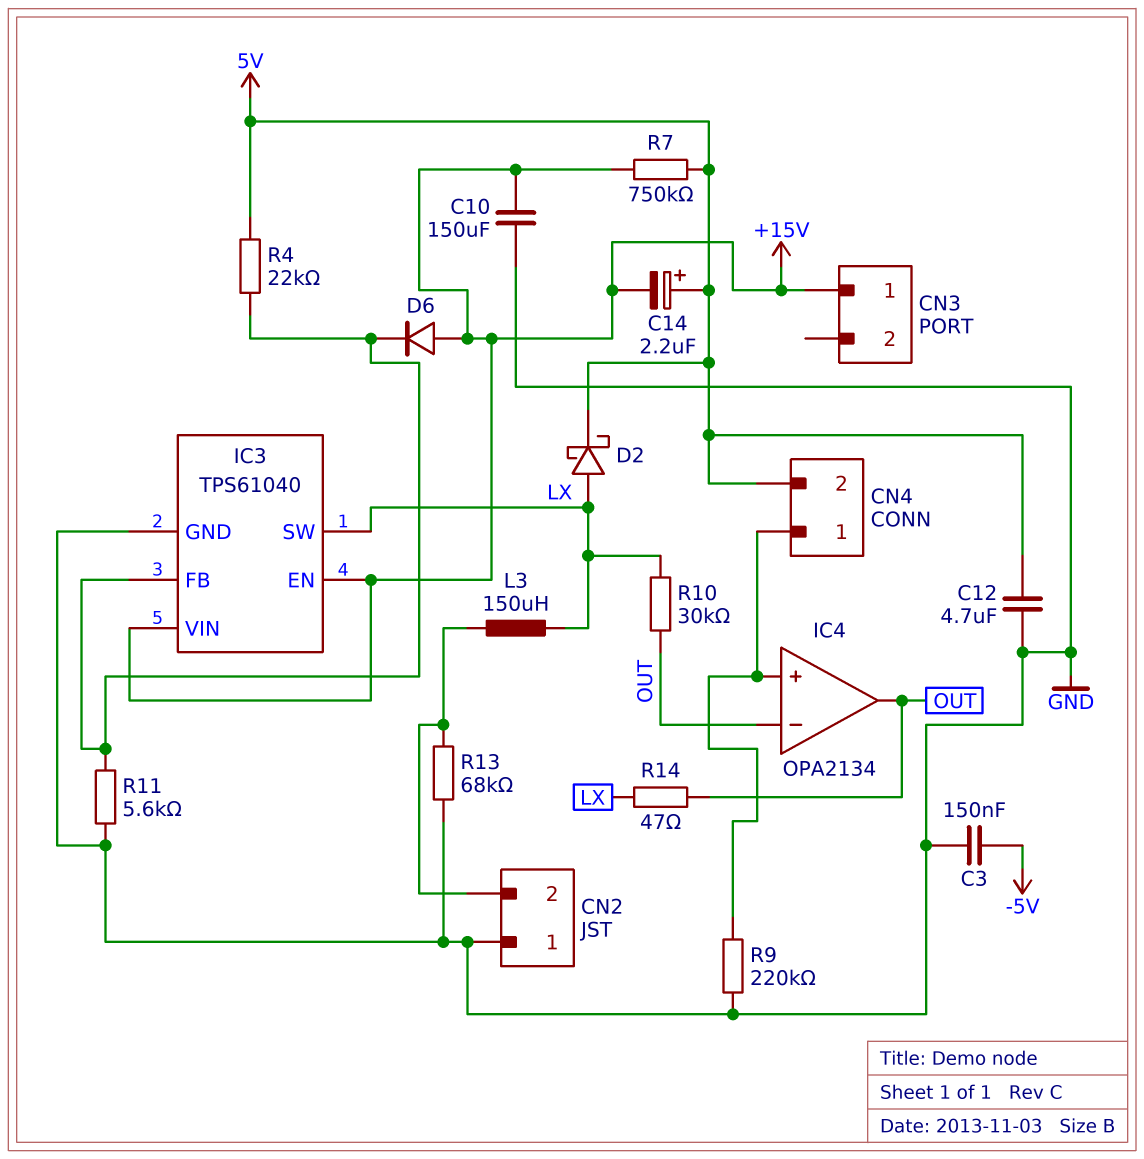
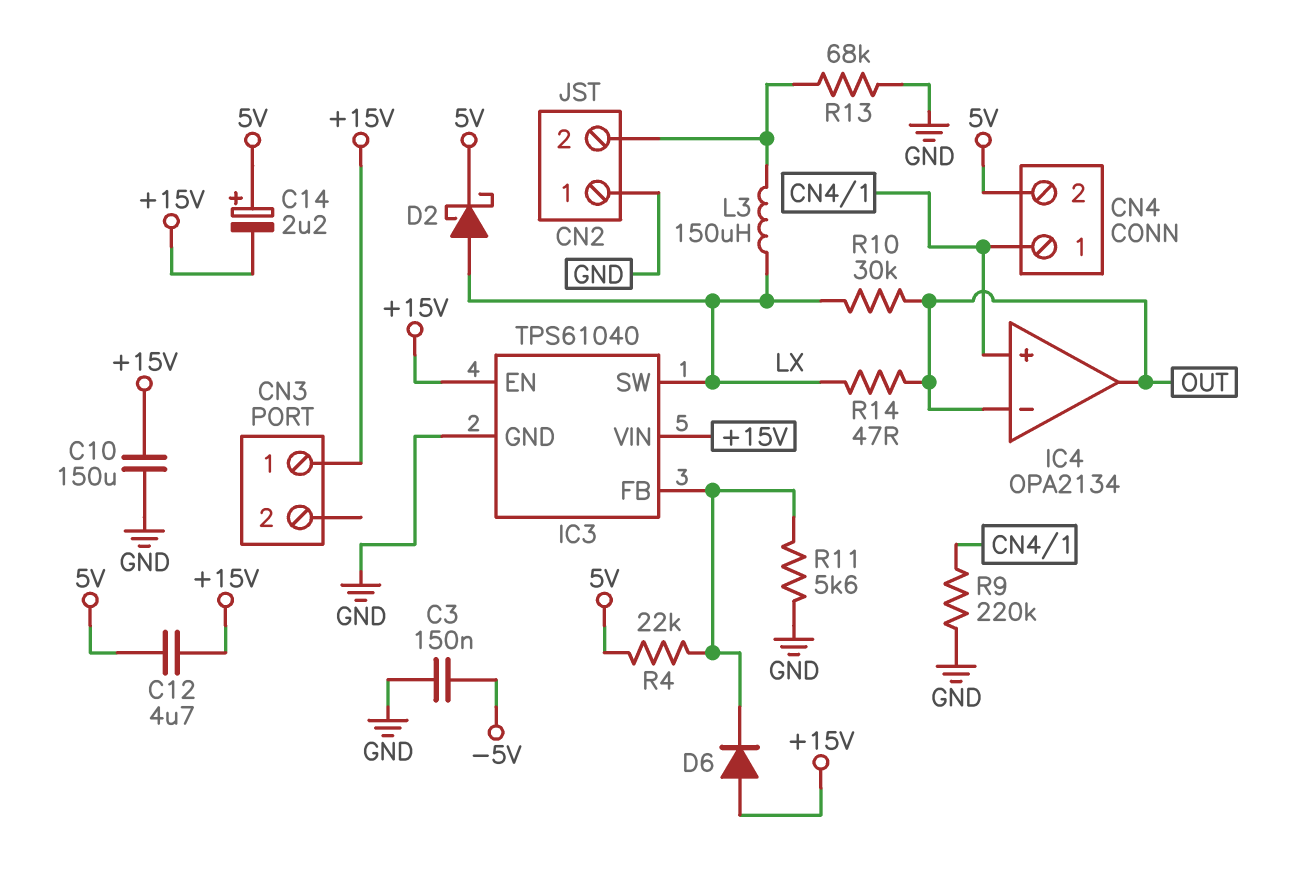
C12: 4.7uF (5V, GND) -> 4.7uF (+15V, 5V)
R7: 750k (+15V, 5V) -> none

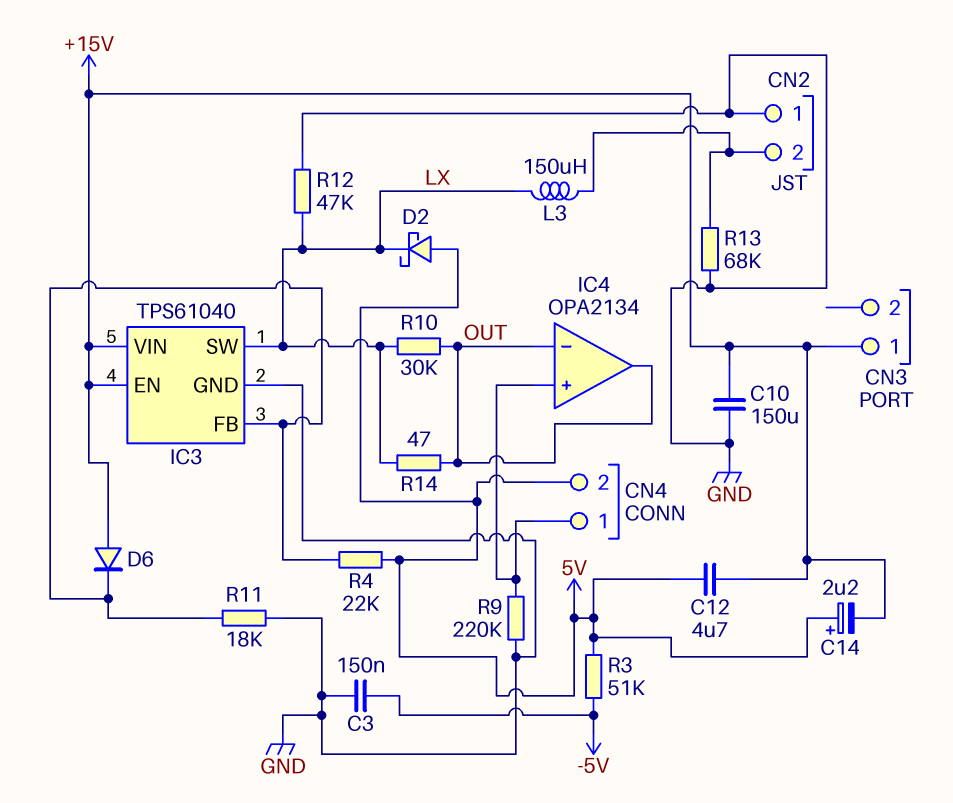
D2: schottky (A LX, K 5V) -> schottky (A 5V, K LX)
R3: none -> 51k (-5V, 5V)
R11: 5.6k (GND, IC3/FB) -> 18k (GND, IC3/FB)
R12: none -> 47k (GND, LX)

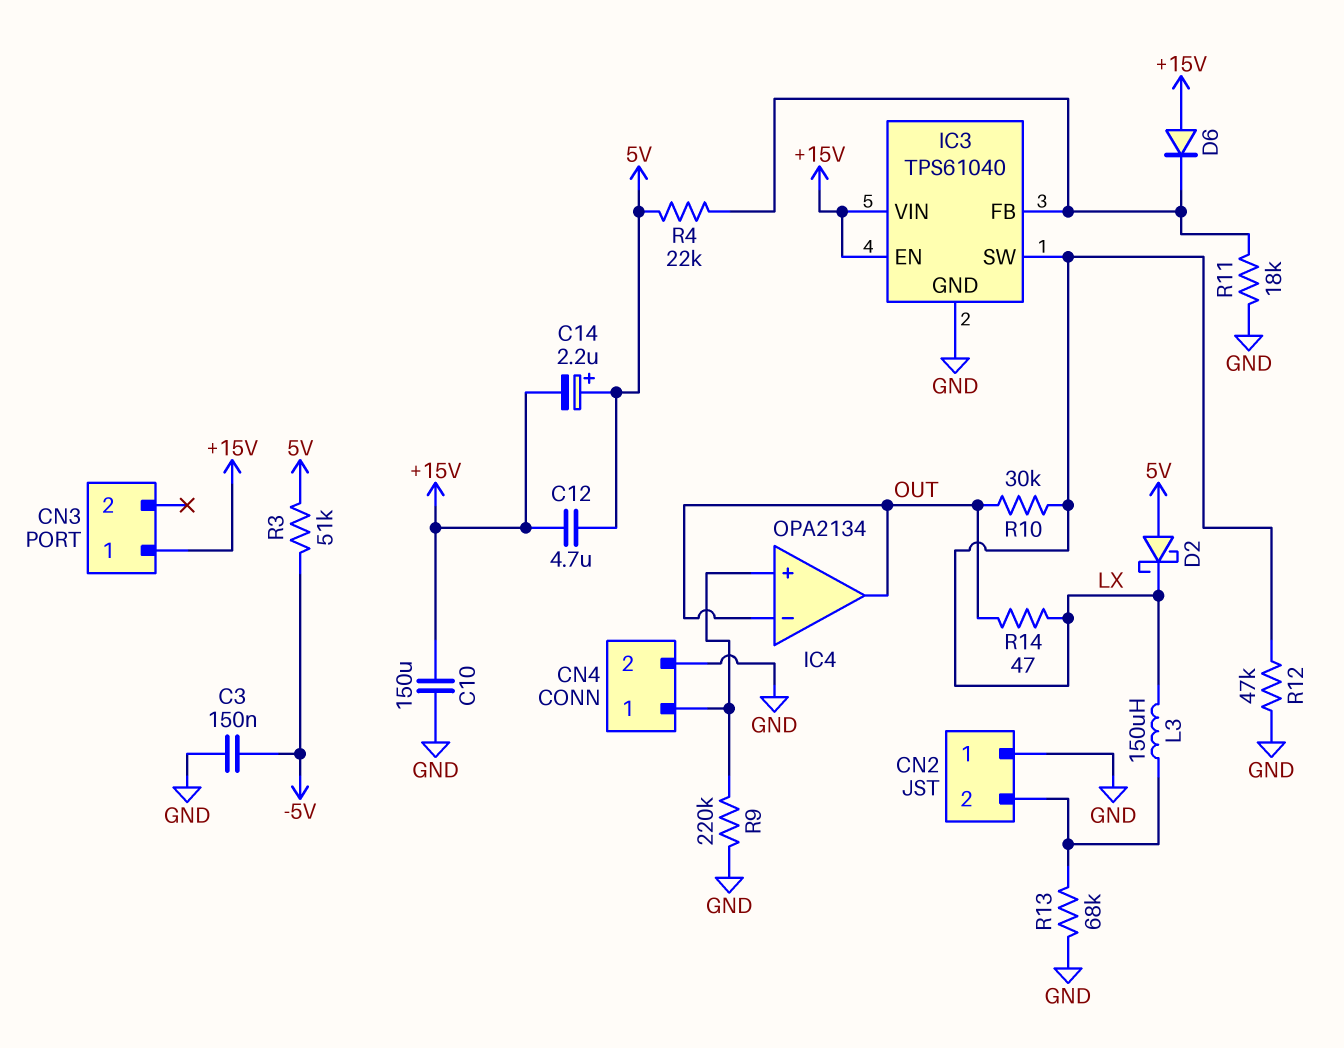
CN4 pin 2: 5V -> GND

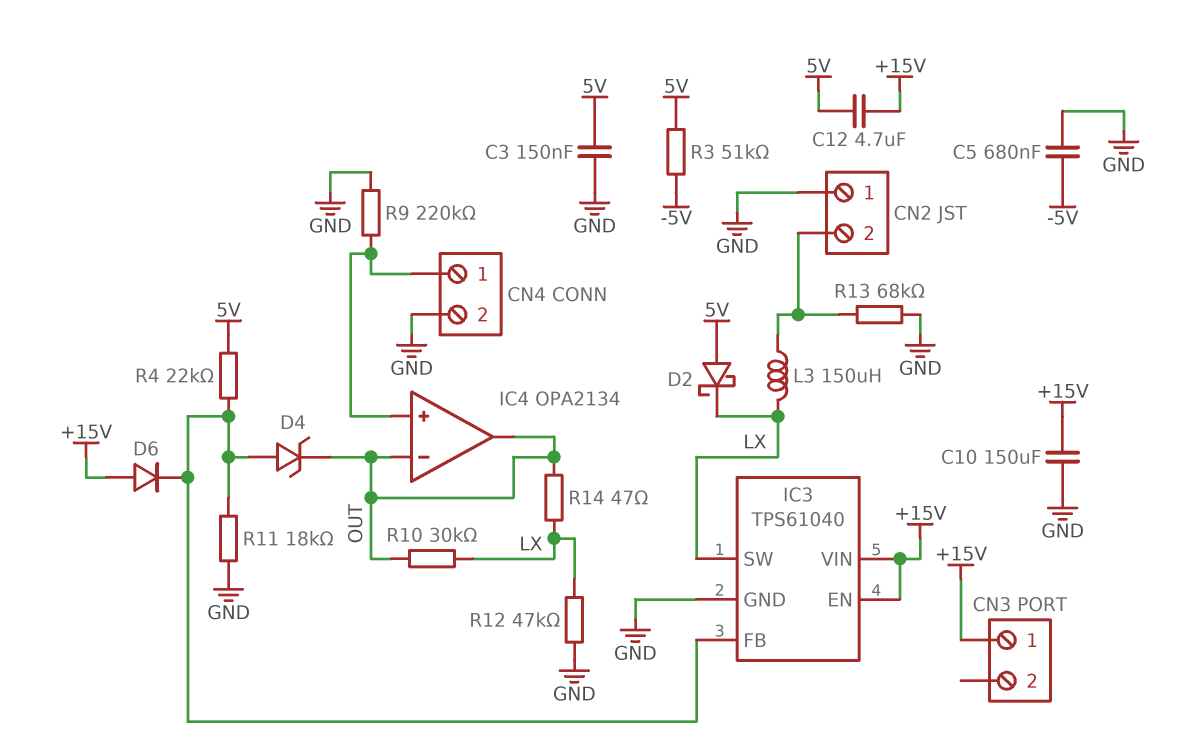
C3: 150nF (-5V, GND) -> 150nF (5V, GND)
C5: none -> 680nF (-5V, GND)
C14: 2.2uF (plus 5V, minus +15V) -> none
D4: none -> zener (A IC3/FB, K OUT)

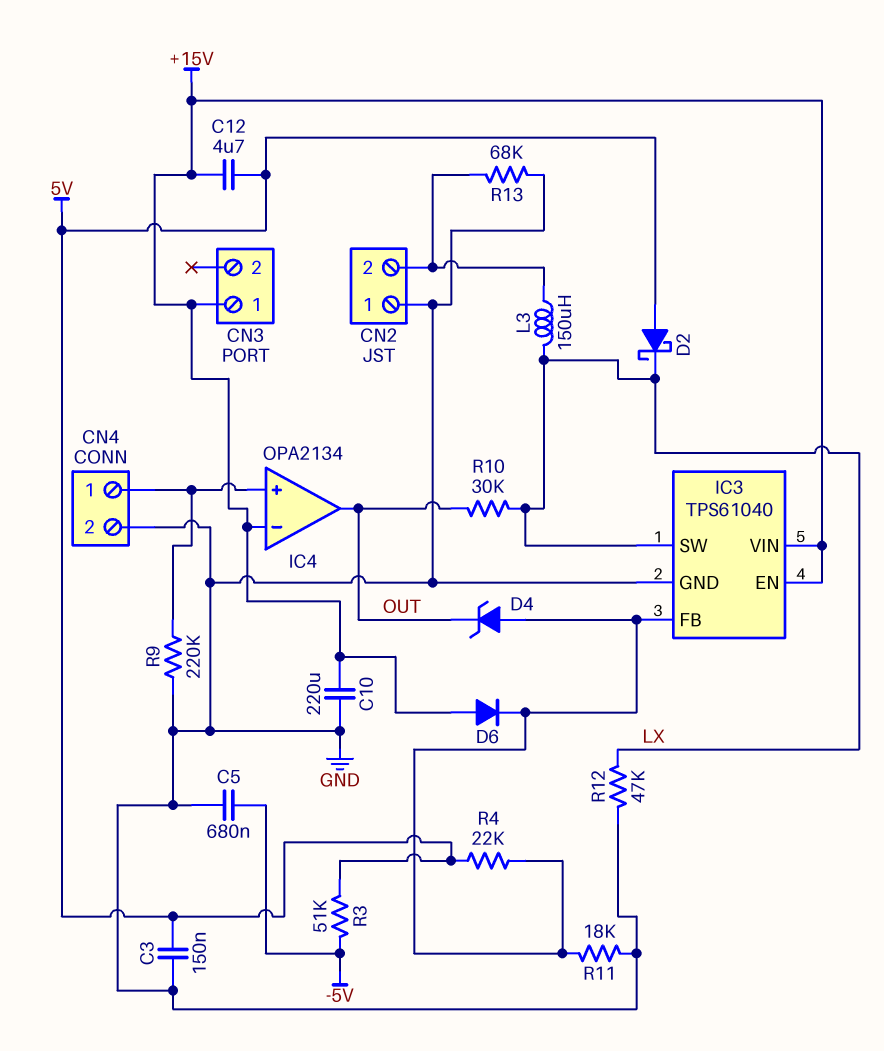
C10: 150uF (+15V, GND) -> 220uF (+15V, GND)
IC4 pin in-: OUT -> +15V
R14: 47 (LX, OUT) -> none

